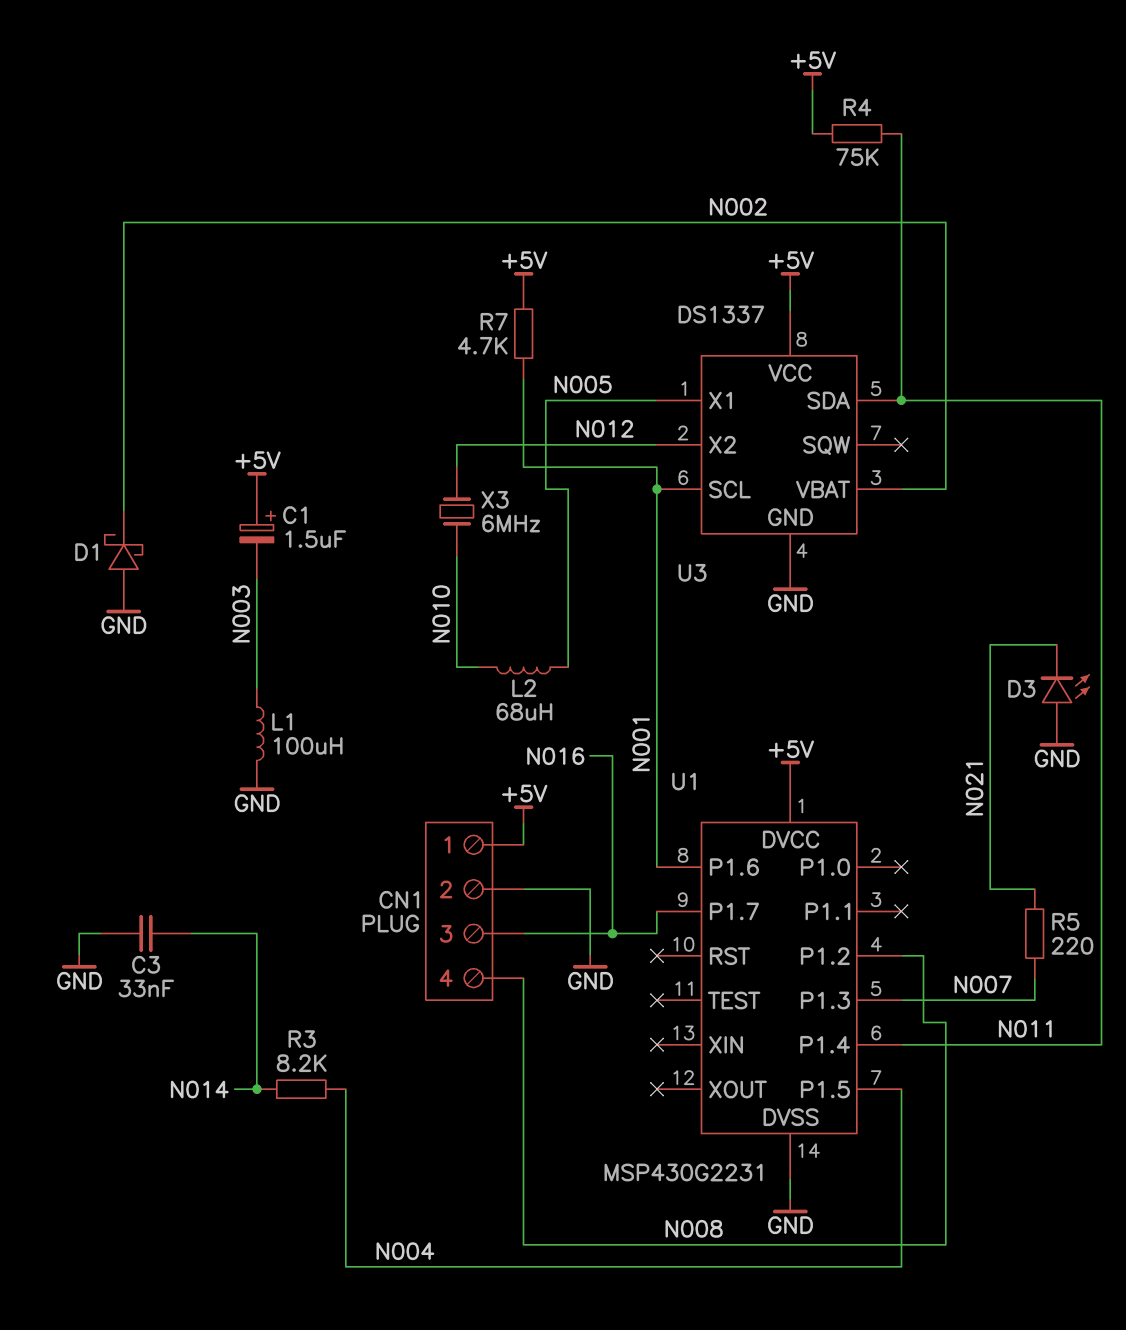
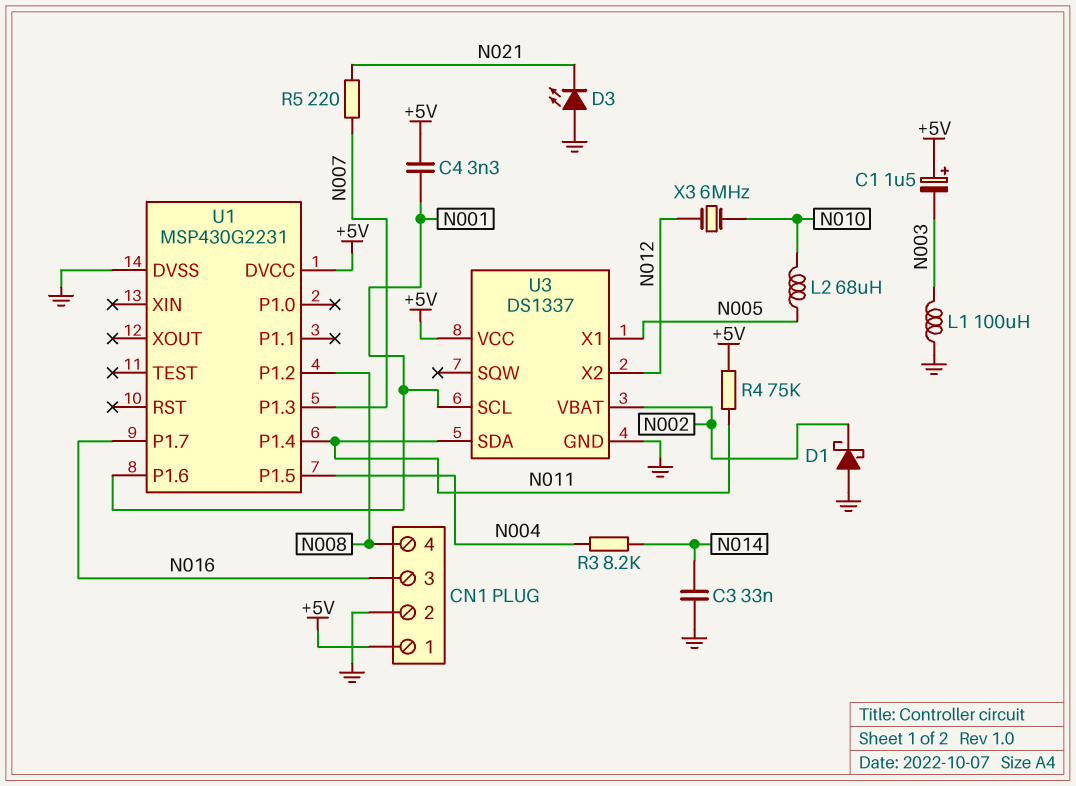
C4: none -> 3.3nF (+5V, N001)
R7: 4.7k (+5V, N001) -> none

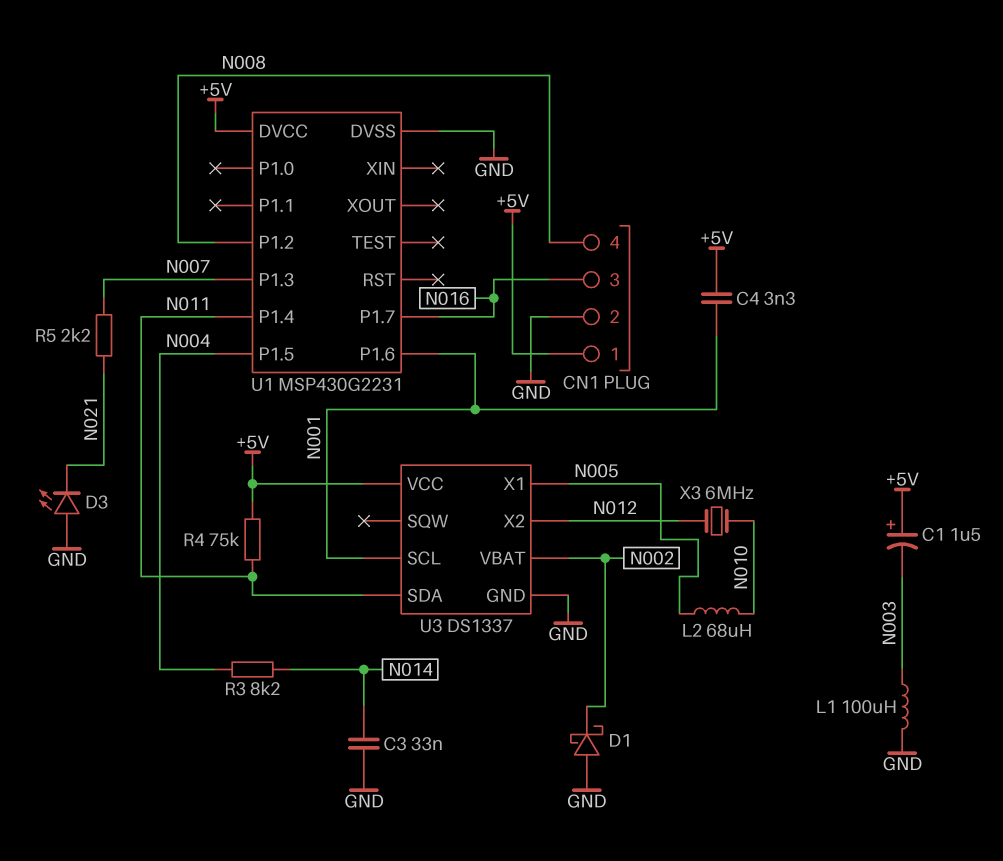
R5: 220 (N007, N021) -> 2.2k (N007, N021)

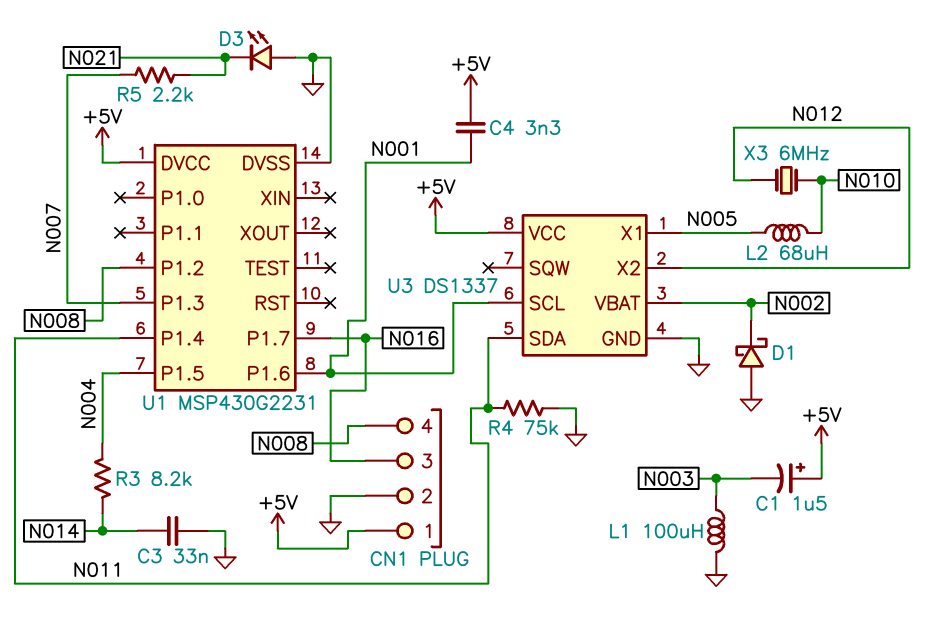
R4: 75k (+5V, N011) -> 75k (GND, N011)

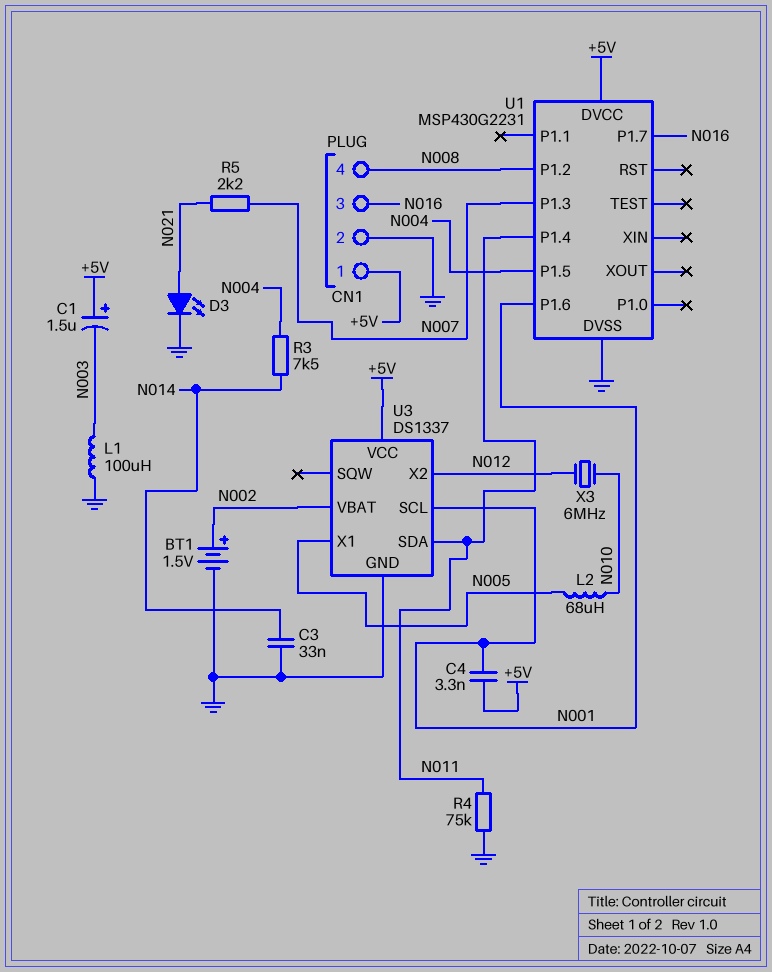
BT1: none -> 1.5V (plus N002, minus GND)
D1: schottky (A GND, K N002) -> none
D3: LED (A GND, K N021) -> LED (A N021, K GND)
R3: 8.2k (N004, N014) -> 7.5k (N004, N014)

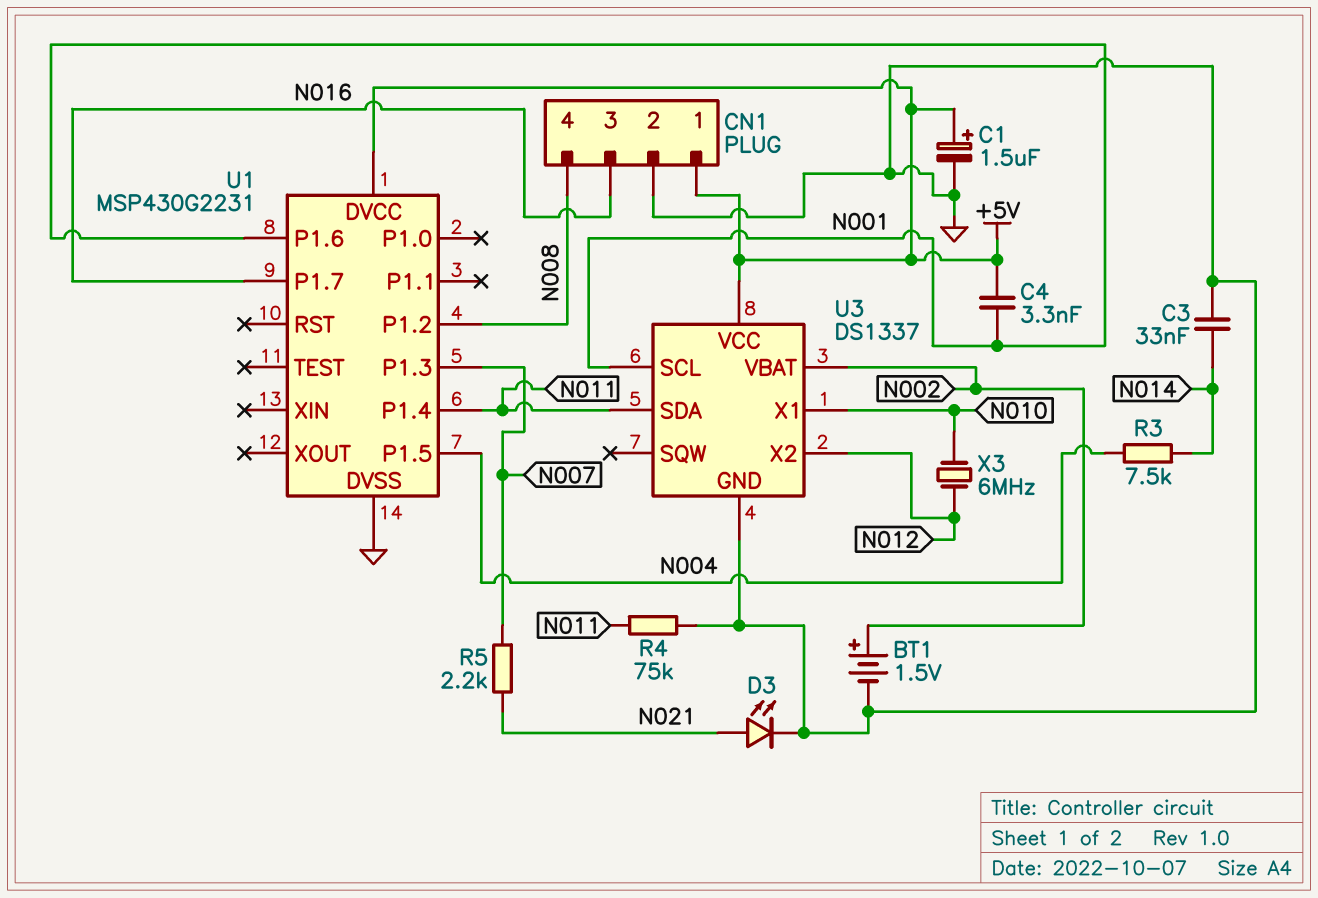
C1: 1.5uF (plus +5V, minus N003) -> 1.5uF (plus +5V, minus GND)
L1: 100uH (GND, N003) -> none
L2: 68uH (N005, N010) -> none
U3 pin X1: N005 -> N010

